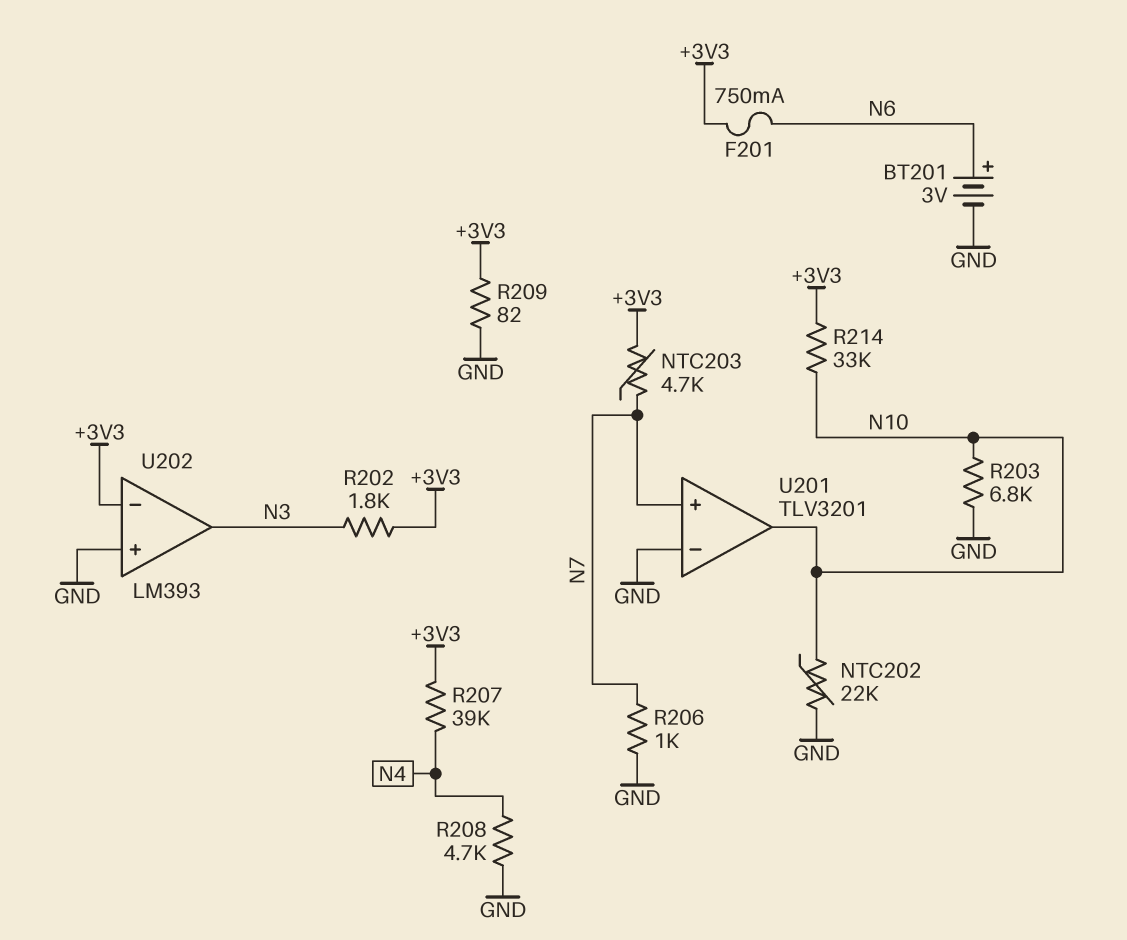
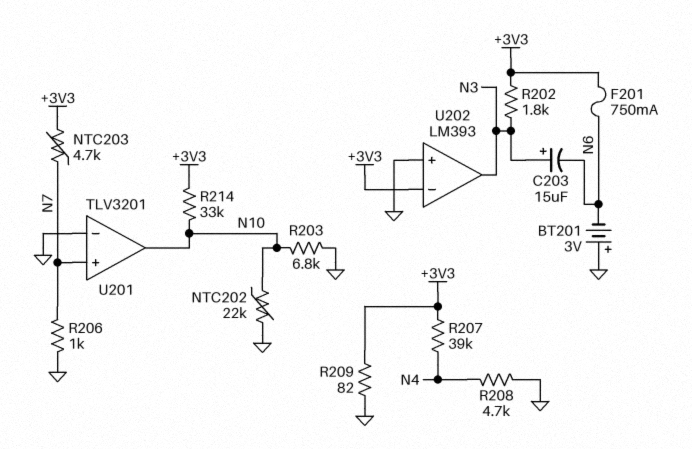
BT201: 3V (plus N6, minus GND) -> 3V (plus GND, minus N6)
C203: none -> 15uF (plus N3, minus N6)

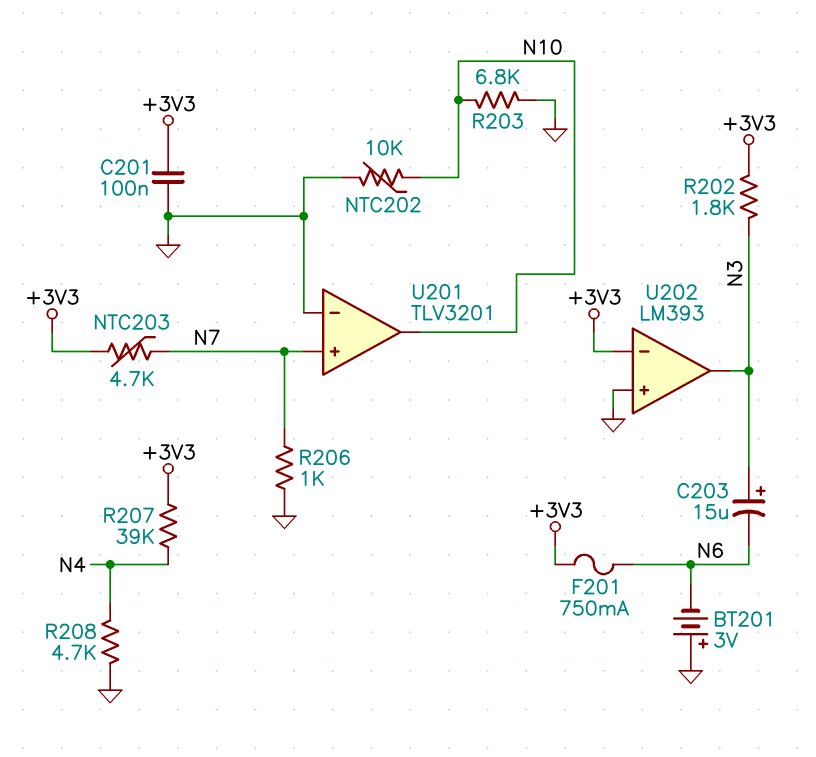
C201: none -> 100nF (+3V3, GND)
NTC202: 22k (GND, N10) -> 10k (GND, N10)
R209: 82 (+3V3, GND) -> none
R214: 33k (+3V3, N10) -> none

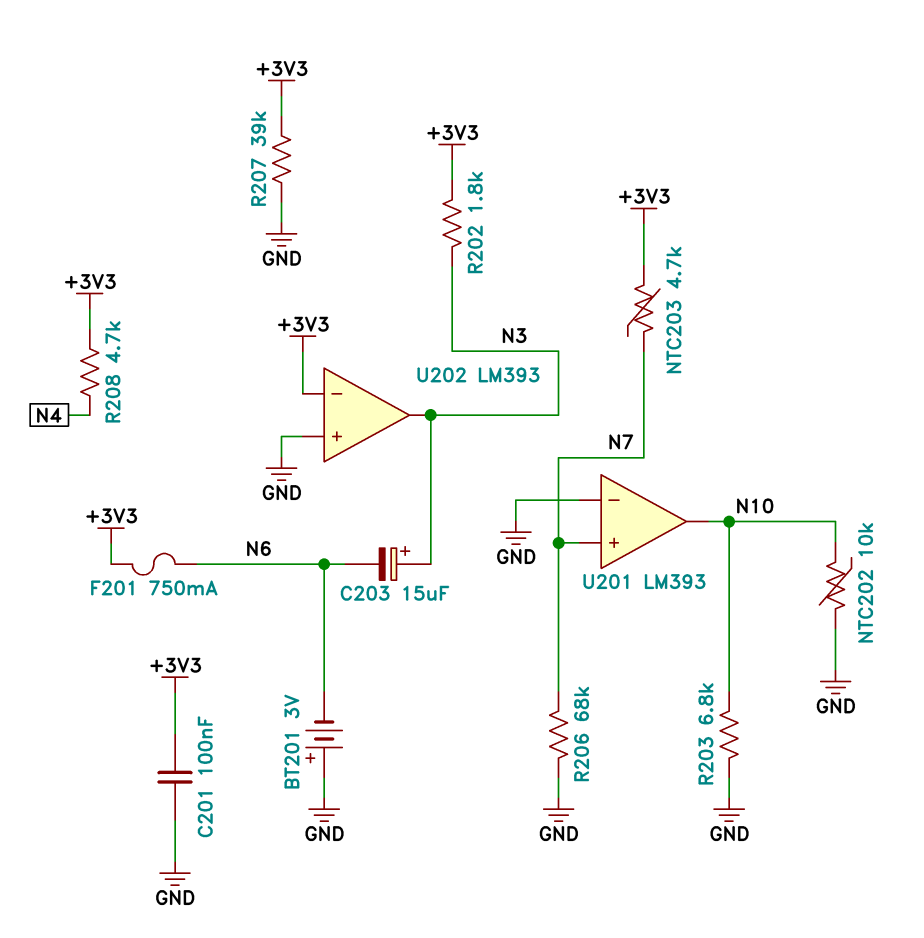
R206: 1k (GND, N7) -> 68k (GND, N7)
R207: 39k (+3V3, N4) -> 39k (+3V3, GND)
R208: 4.7k (GND, N4) -> 4.7k (+3V3, N4)
U201: TLV3201 -> LM393

